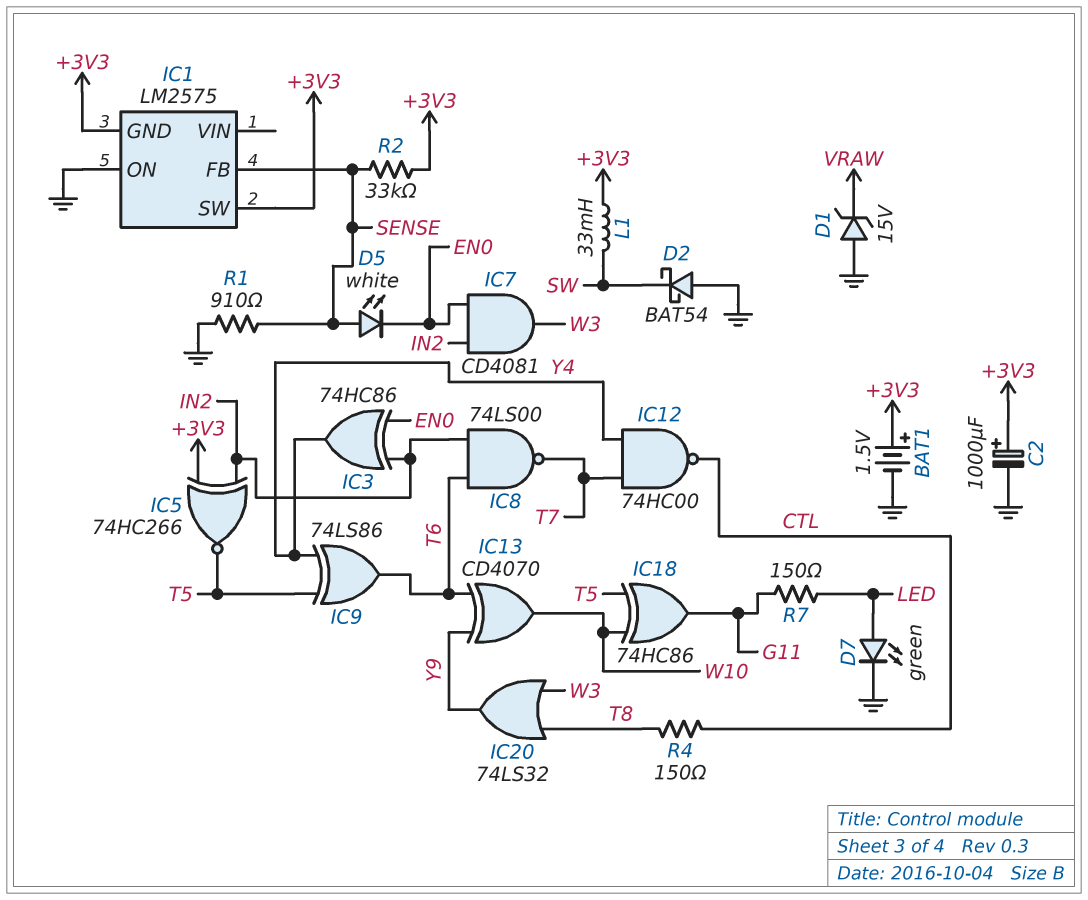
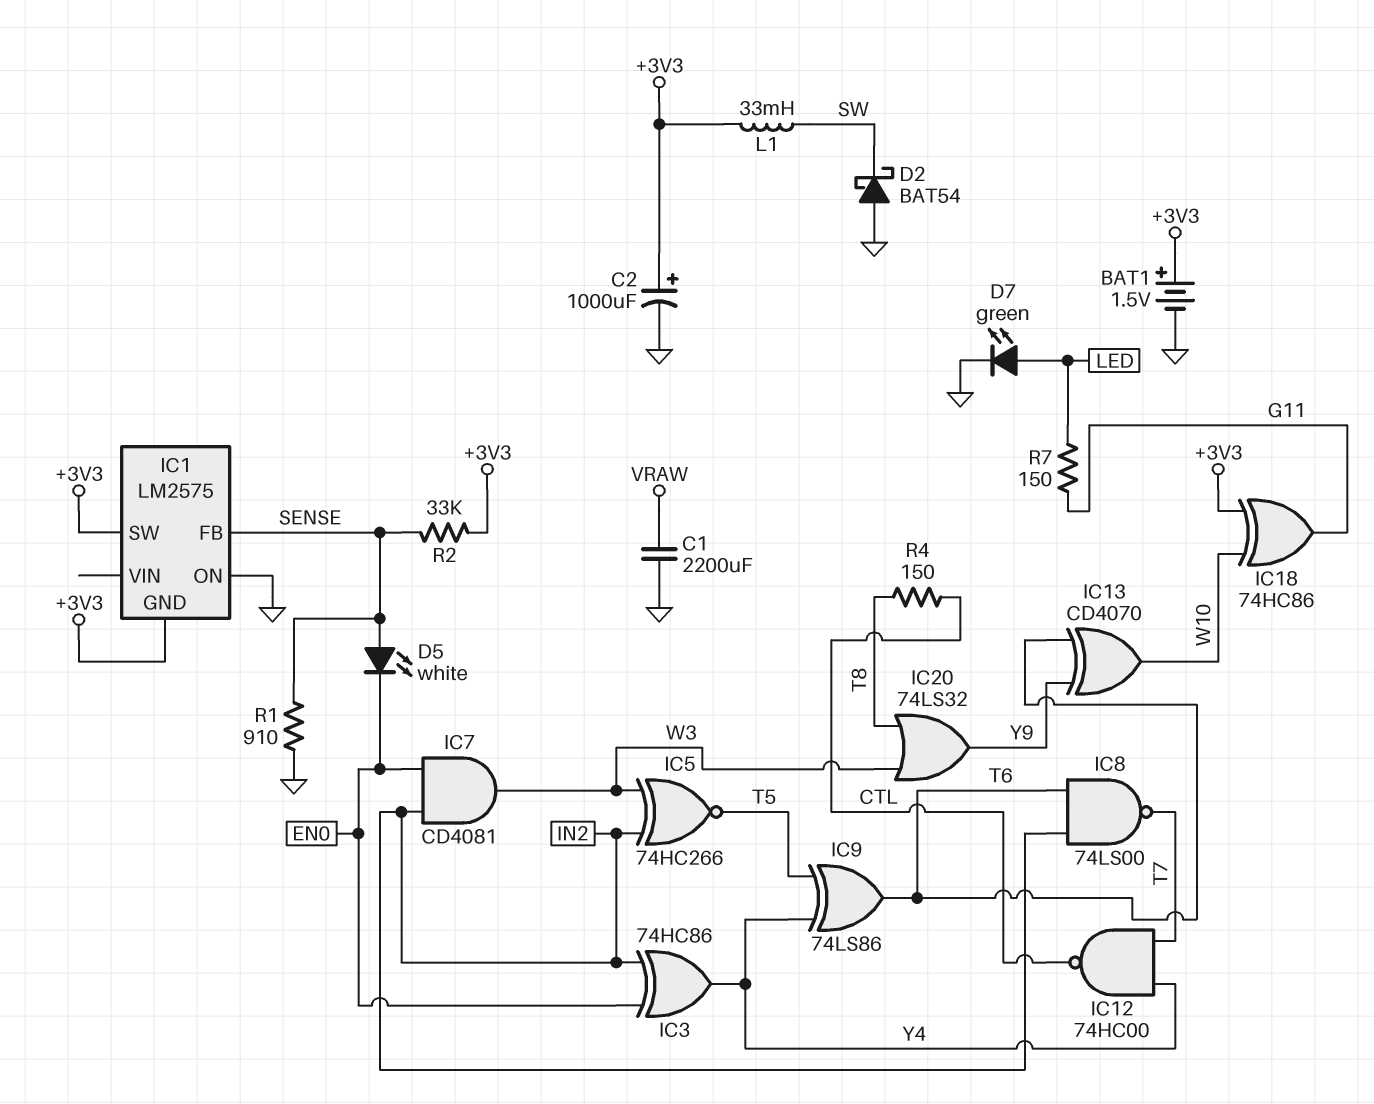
C1: none -> 2200uF (GND, VRAW)
D1: zener 15V (A GND, K VRAW) -> none
IC5: XNOR 74HC266 (in +3V3, in IN2, out T5) -> XNOR 74HC266 (in IN2, in W3, out T5)
IC18: XOR 74HC86 (in T5, in W10, out G11) -> XOR 74HC86 (in +3V3, in W10, out G11)

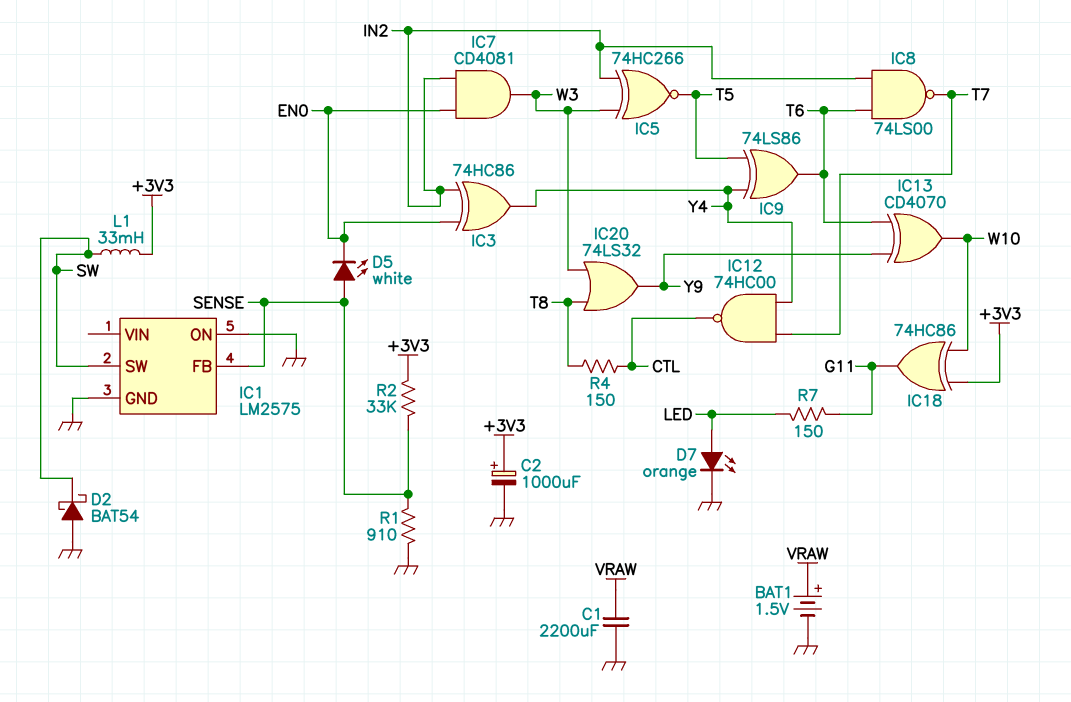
BAT1: 1.5V (plus +3V3, minus GND) -> 1.5V (plus VRAW, minus GND)
D7: LED green (A LED, K GND) -> LED orange (A LED, K GND)
IC1 pin GND: +3V3 -> GND
IC1 pin SW: +3V3 -> SW

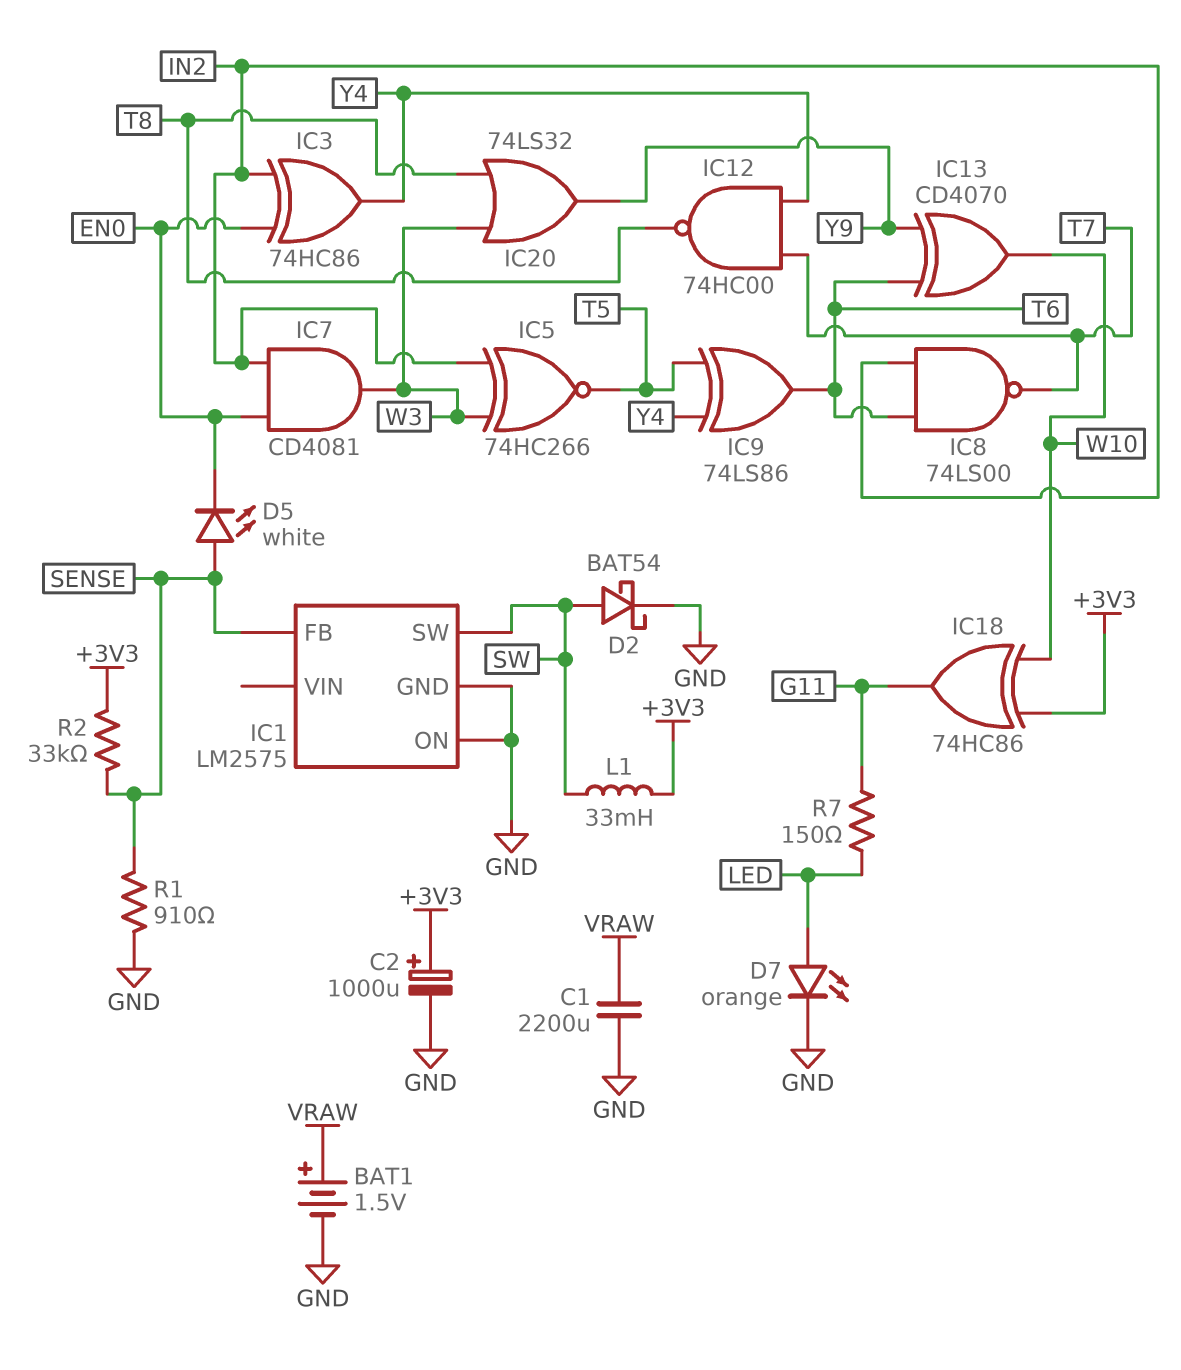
D2: schottky BAT54 (A GND, K SW) -> schottky BAT54 (A SW, K GND)
IC12: NAND 74HC00 (in T7, in Y4, out CTL) -> NAND 74HC00 (in T7, in Y4, out T8)
R4: 150 (CTL, T8) -> none

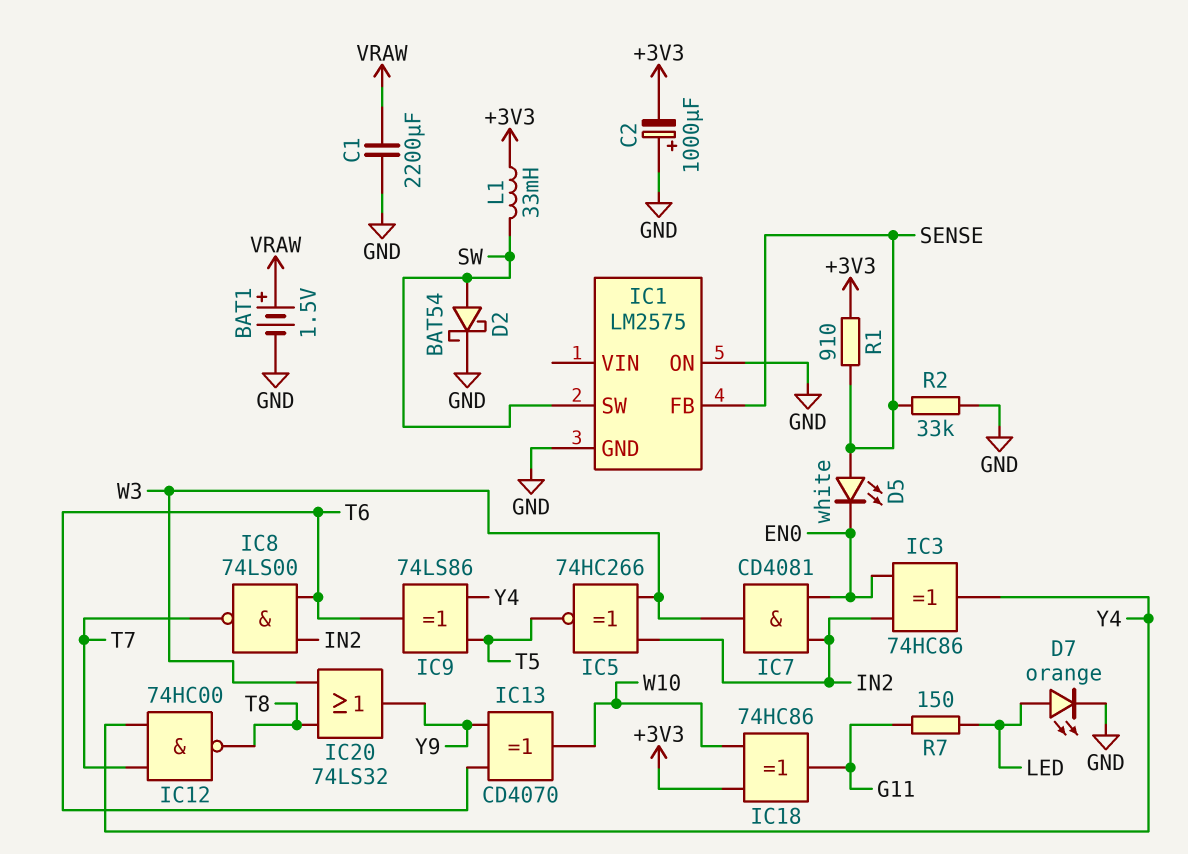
C2: 1000uF (plus +3V3, minus GND) -> 1000uF (plus GND, minus +3V3)
R1: 910 (GND, SENSE) -> 910 (+3V3, SENSE)
R2: 33k (+3V3, SENSE) -> 33k (GND, SENSE)

